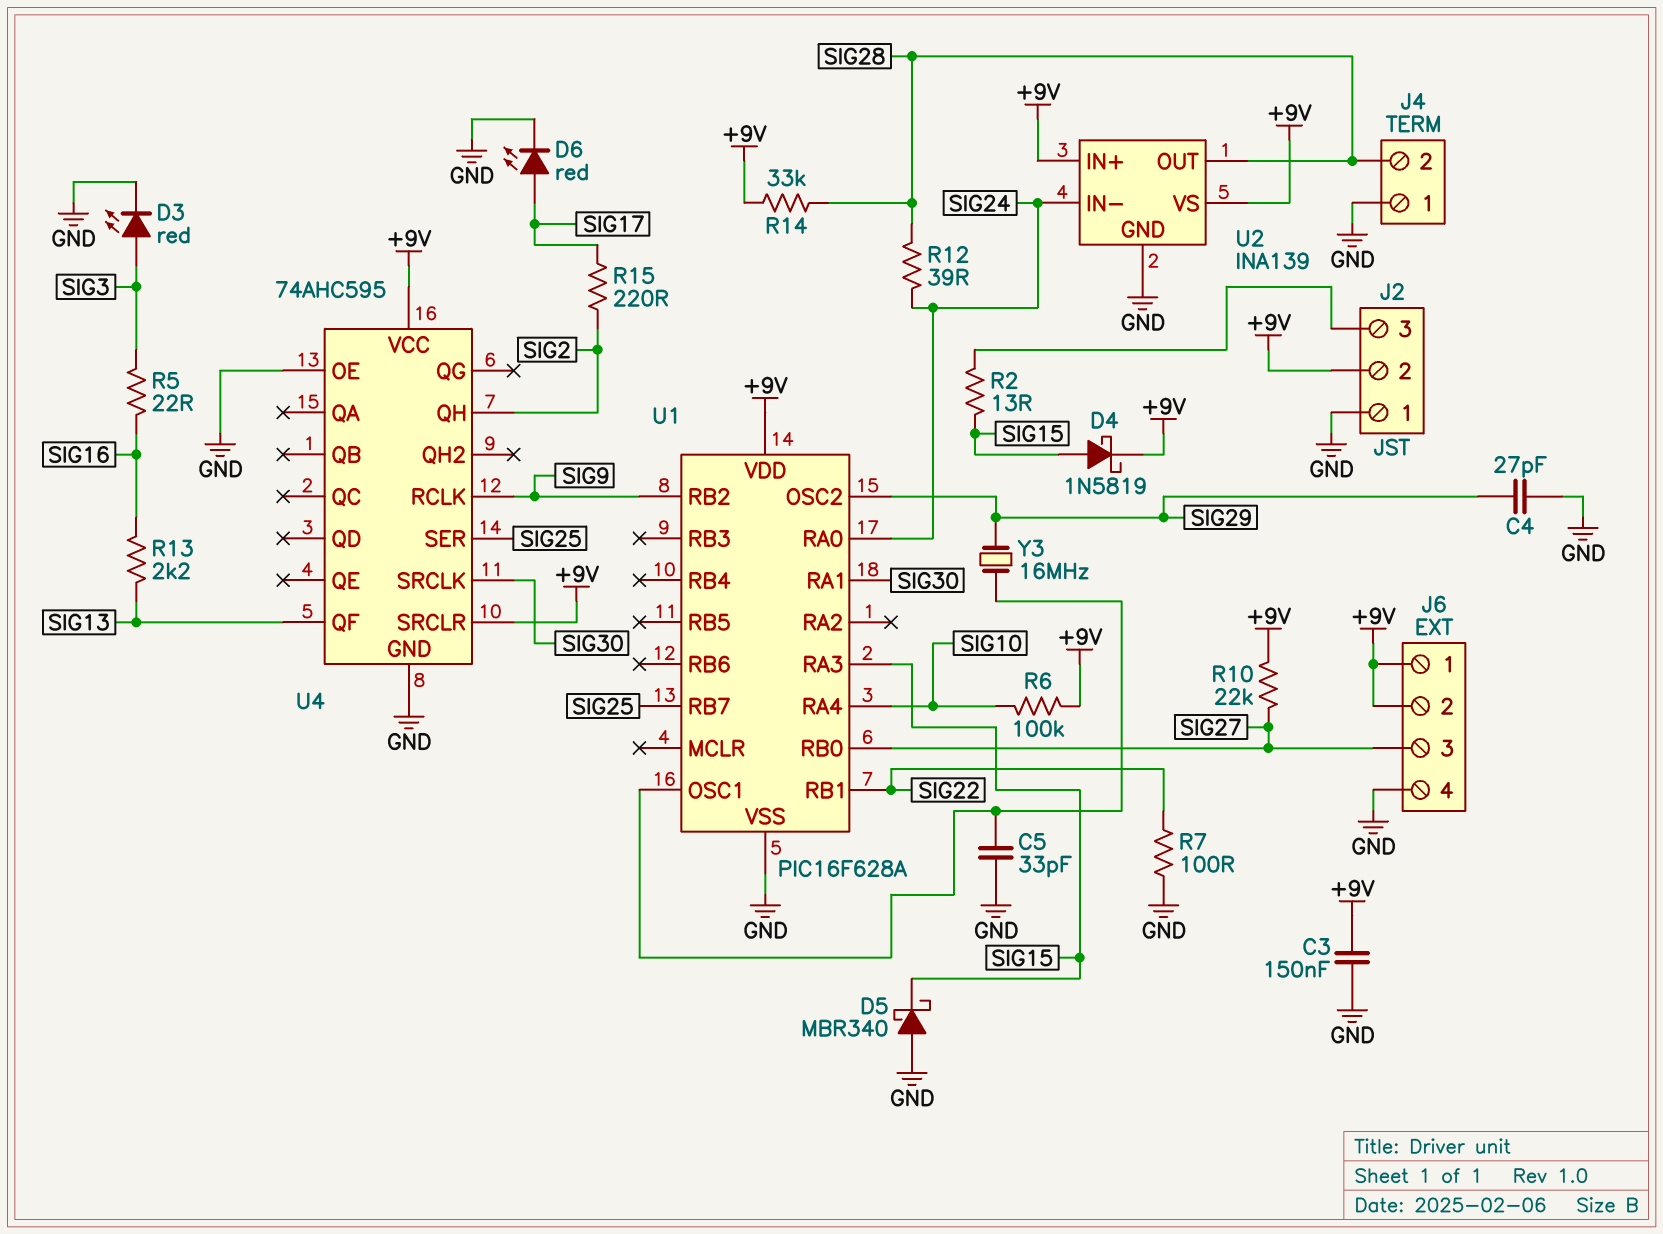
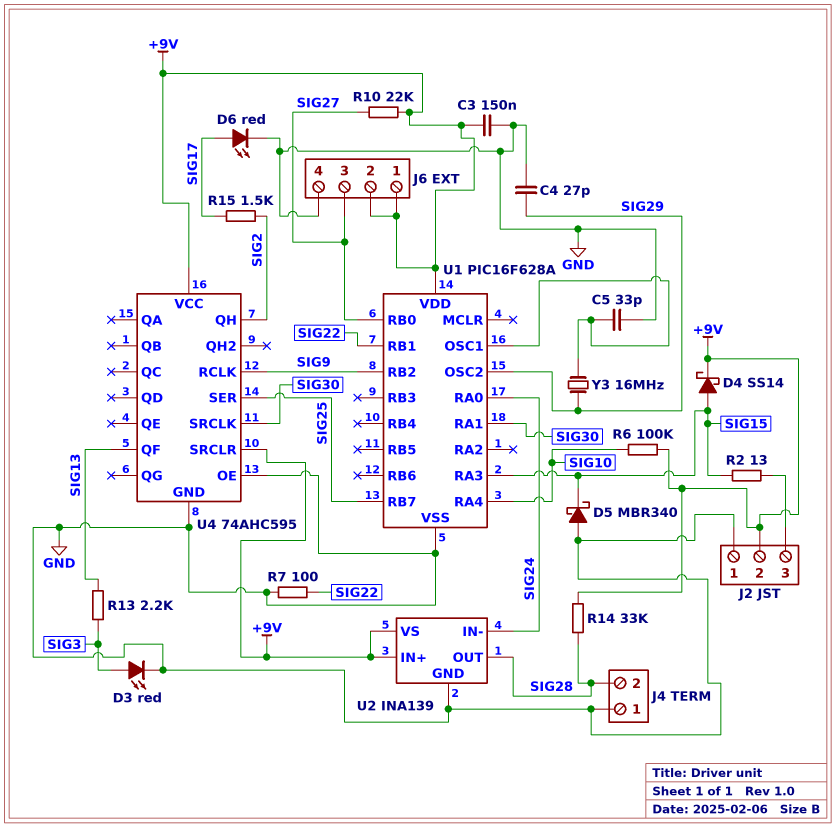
D4: schottky 1N5819 (A SIG15, K +9V) -> schottky SS14 (A SIG15, K +9V)
R5: 22 (SIG3, SIG16) -> none
R12: 39 (SIG24, SIG28) -> none
R13: 2.2k (SIG13, SIG16) -> 2.2k (SIG3, SIG13)
R15: 220 (SIG2, SIG17) -> 1.5k (SIG2, SIG17)

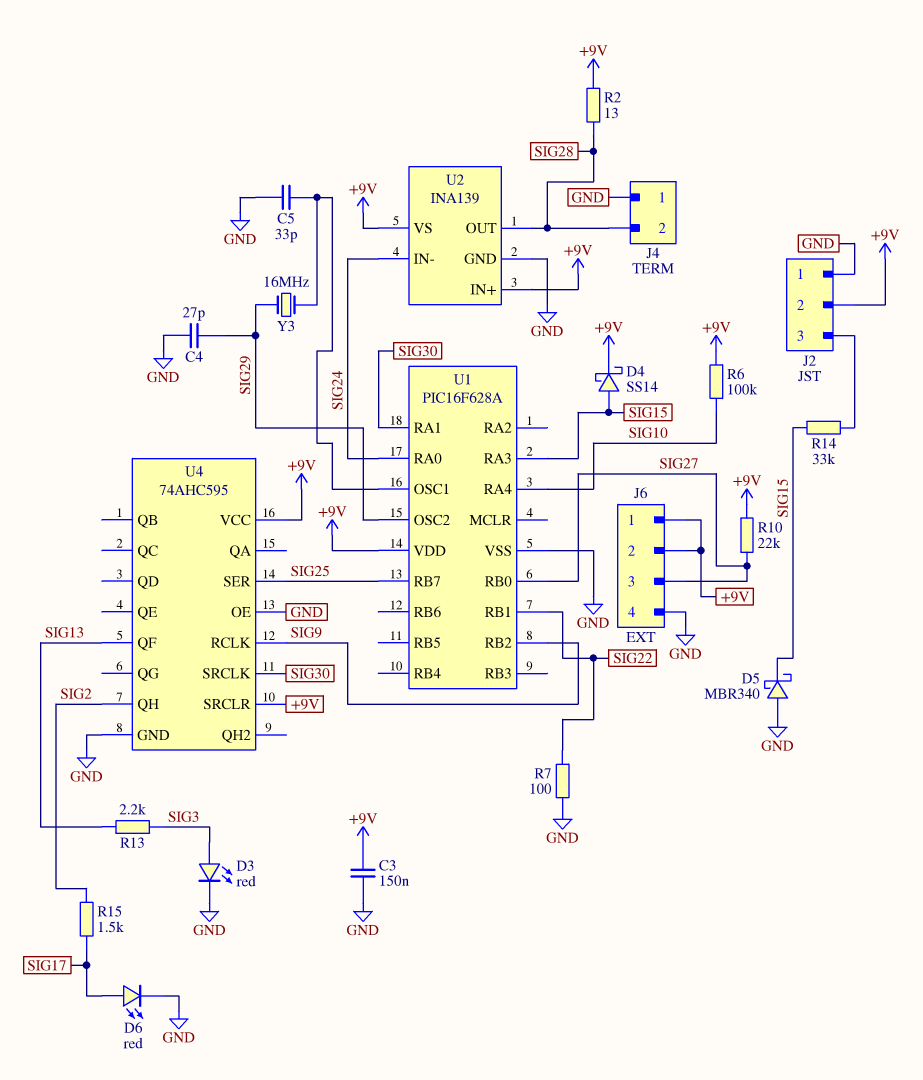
R2: 13 (J2/3, SIG15) -> 13 (+9V, SIG28)
R14: 33k (+9V, SIG28) -> 33k (J2/3, SIG15)

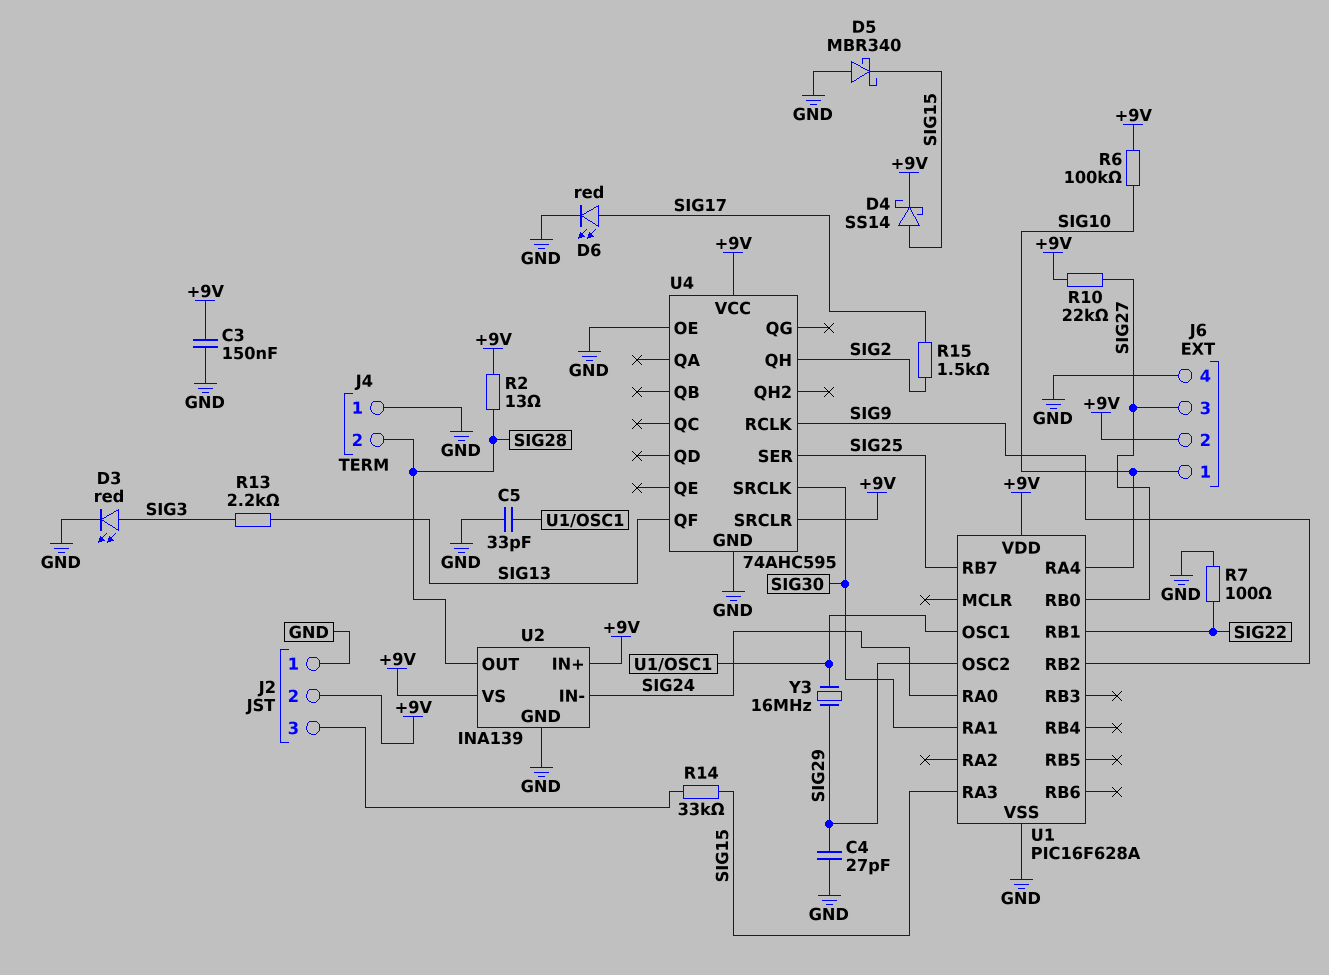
J6 pin 1: +9V -> SIG10

